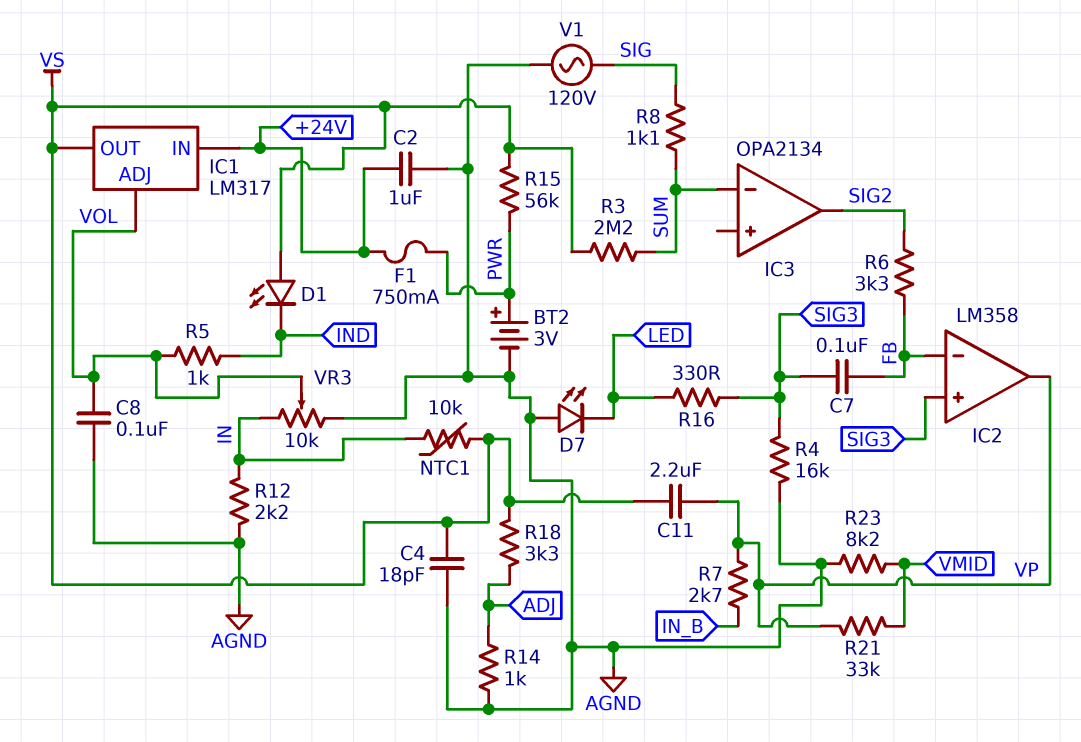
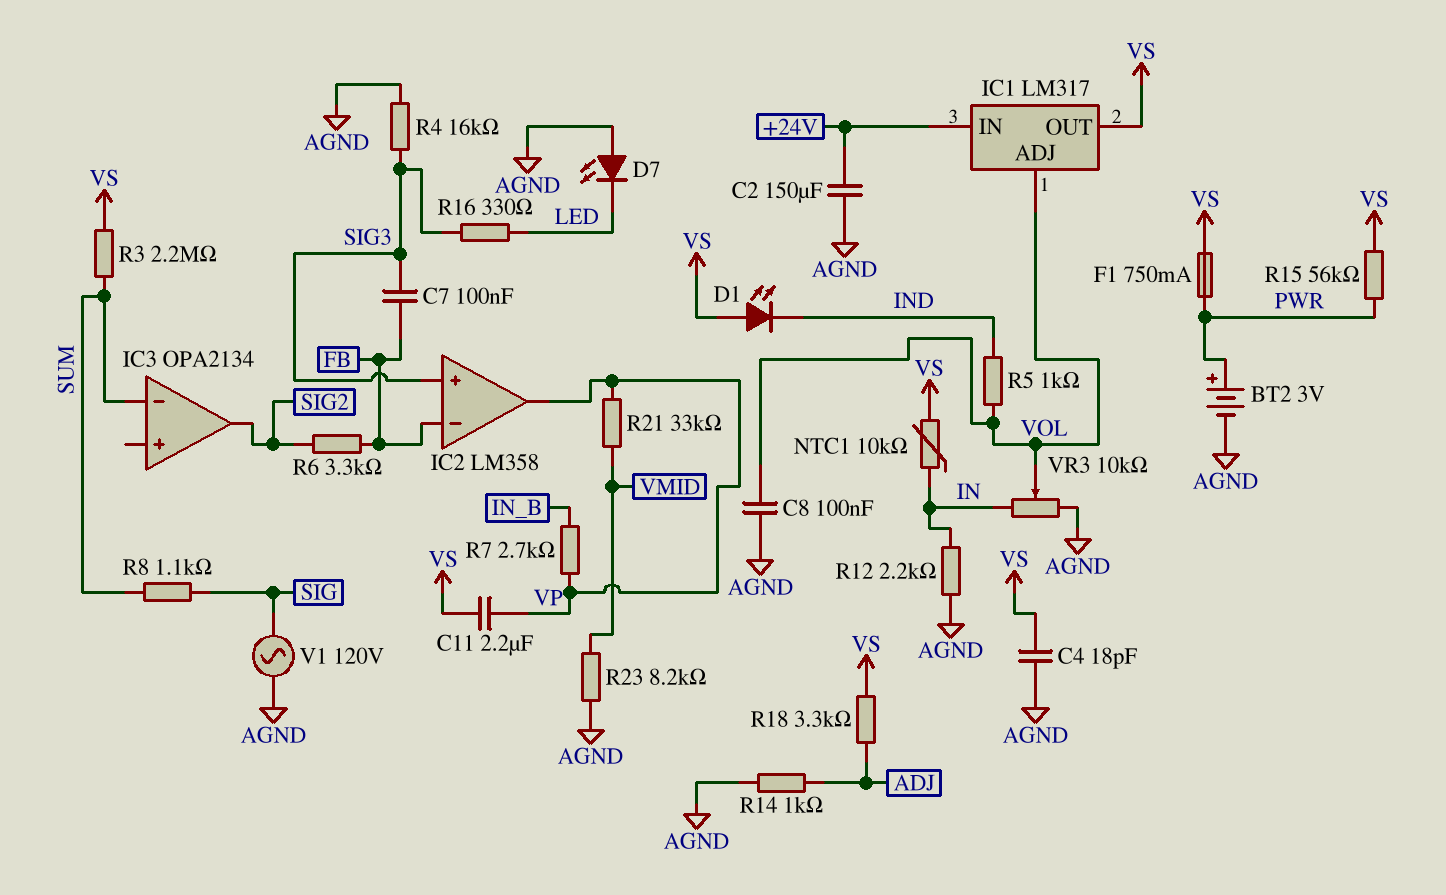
C2: 1uF (+24V, AGND) -> 150uF (+24V, AGND)
F1: 750mA (+24V, PWR) -> 750mA (PWR, VS)

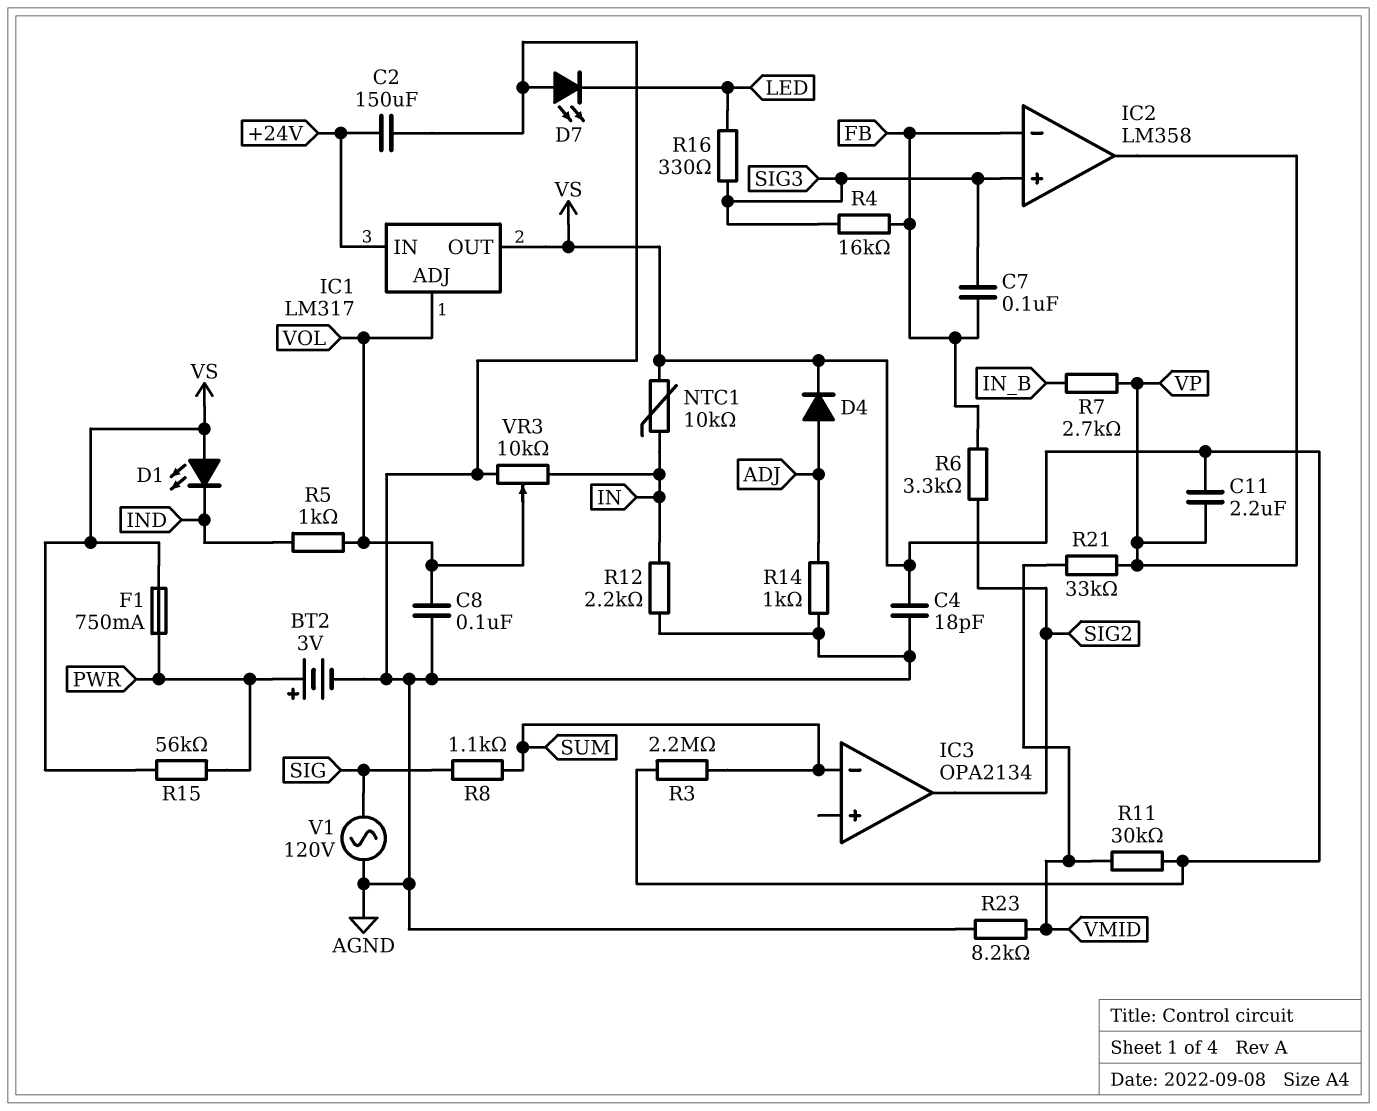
D4: none -> diode (A ADJ, K VS)
R4: 16k (AGND, SIG3) -> 16k (FB, SIG3)
R11: none -> 30k (VMID, VS)
R18: 3.3k (ADJ, VS) -> none

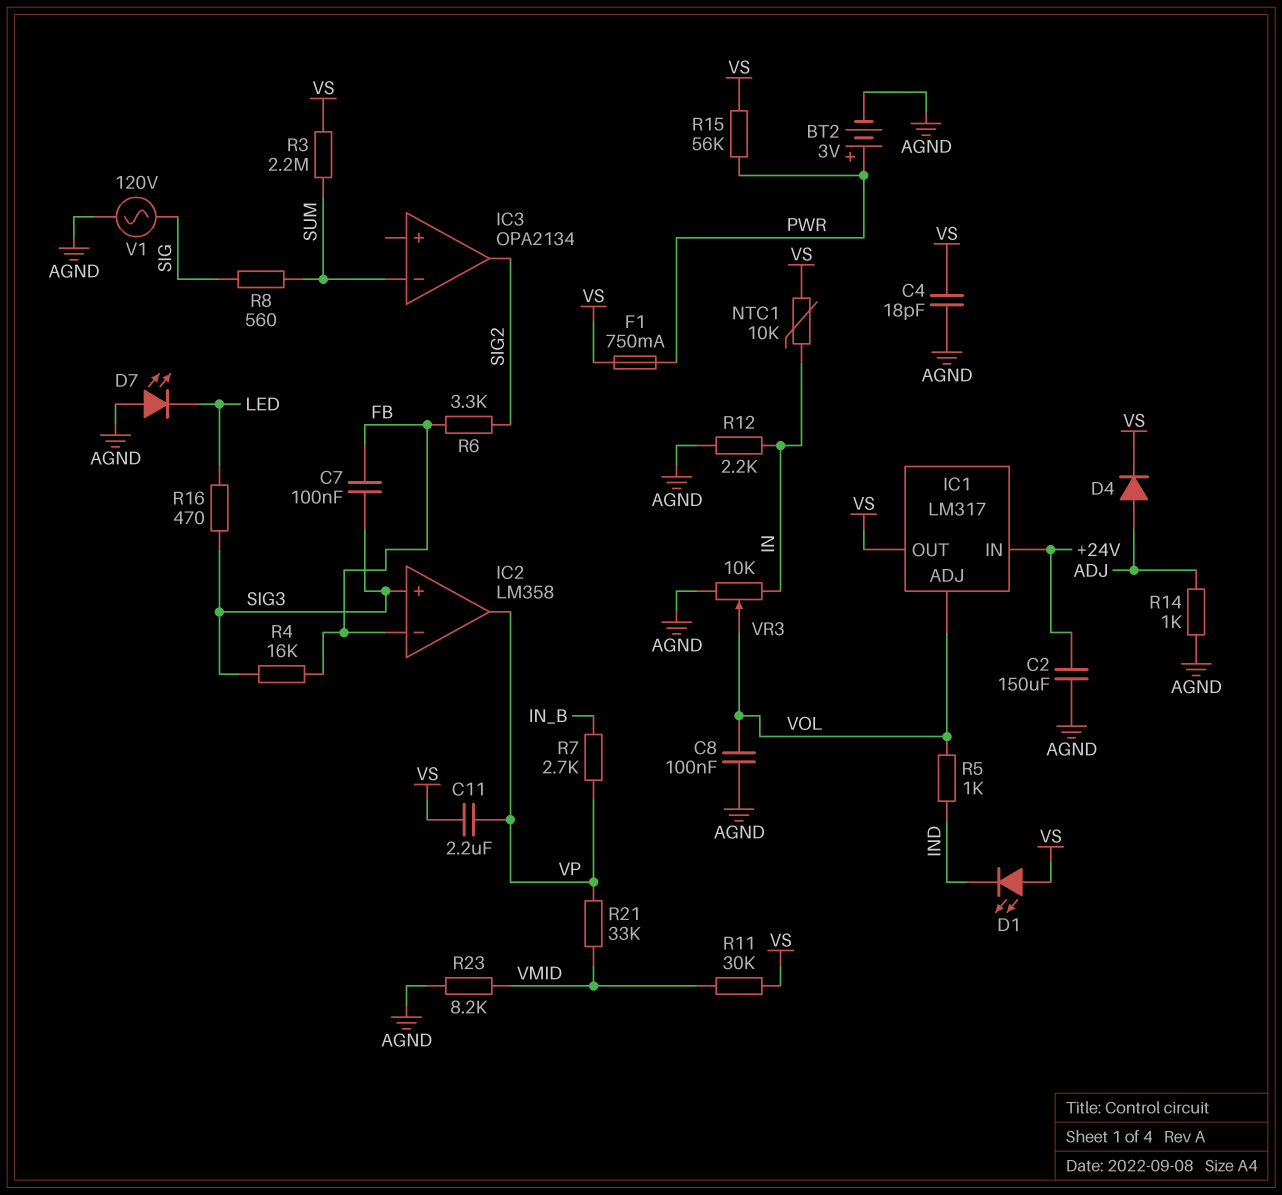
R8: 1.1k (SIG, SUM) -> 560 (SIG, SUM)
R16: 330 (LED, SIG3) -> 470 (LED, SIG3)

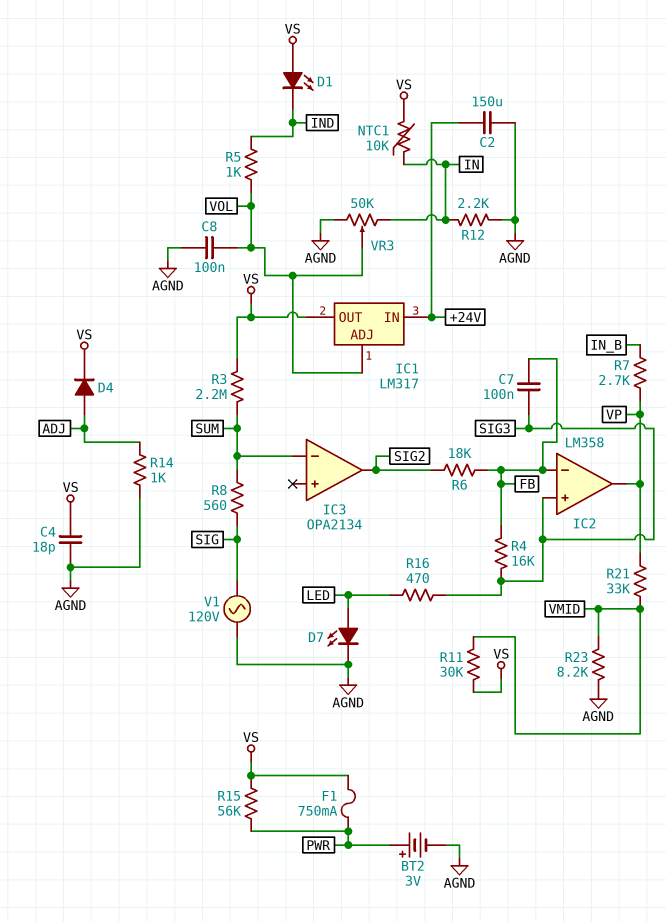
C11: 2.2uF (VP, VS) -> none
D7: LED (A AGND, K LED) -> LED (A LED, K AGND)
R6: 3.3k (FB, SIG2) -> 18k (FB, SIG2)
VR3: 10k (AGND, IN, wiper VOL) -> 50k (AGND, IN, wiper VOL)

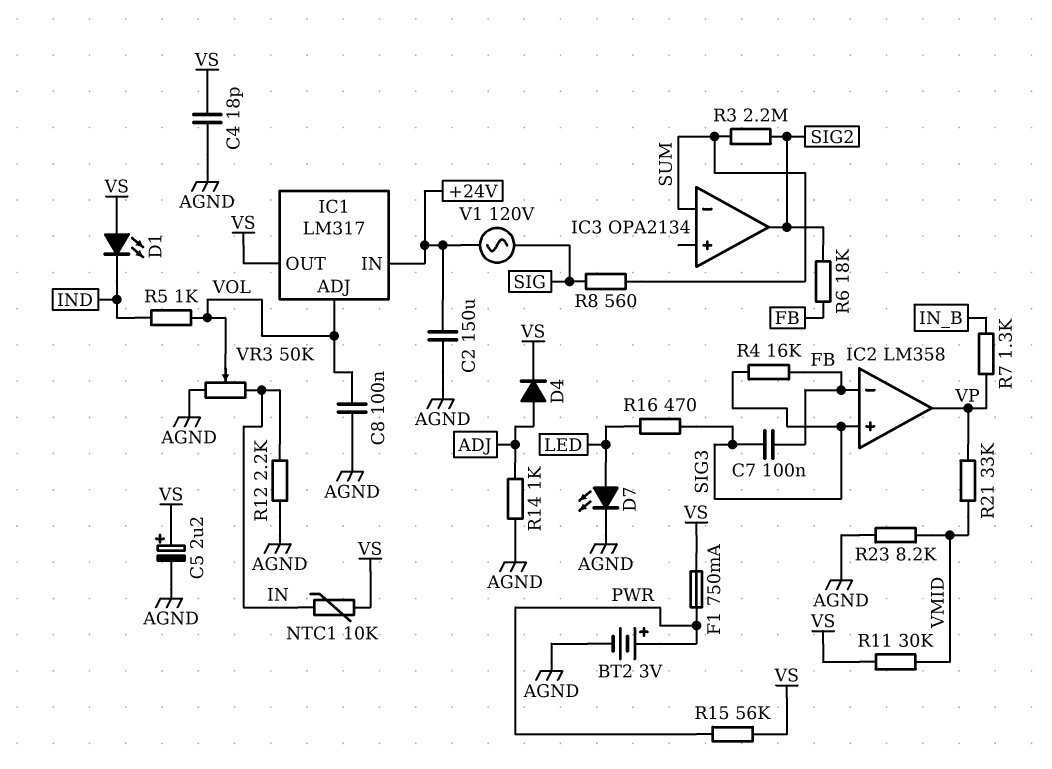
C5: none -> 2.2uF (plus VS, minus AGND)
R3: 2.2M (SUM, VS) -> 2.2M (SIG2, SUM)
R7: 2.7k (IN_B, VP) -> 1.3k (IN_B, VP)
V1: AC 120V (AGND, SIG) -> AC 120V (+24V, SIG)

